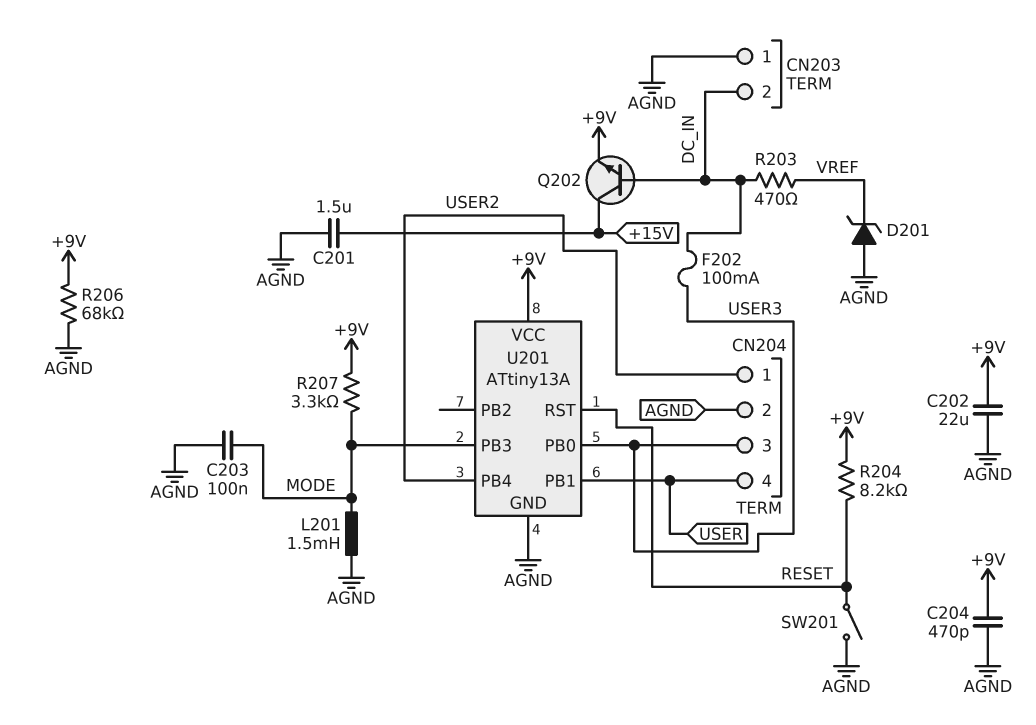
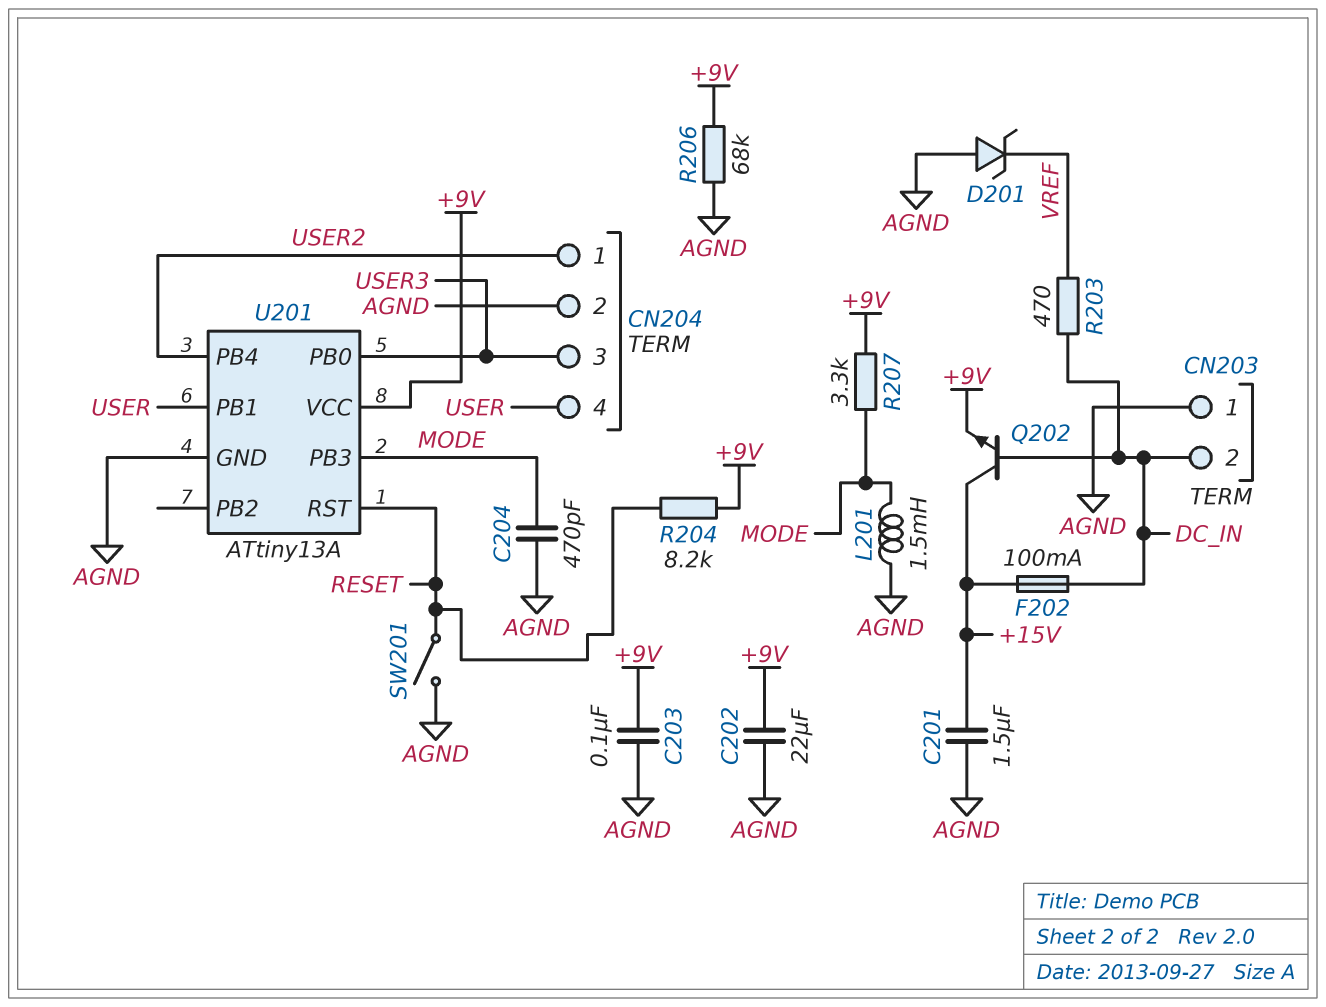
C203: 100nF (AGND, MODE) -> 100nF (+9V, AGND)
C204: 470pF (+9V, AGND) -> 470pF (AGND, MODE)
F202: 100mA (DC_IN, USER3) -> 100mA (+15V, DC_IN)

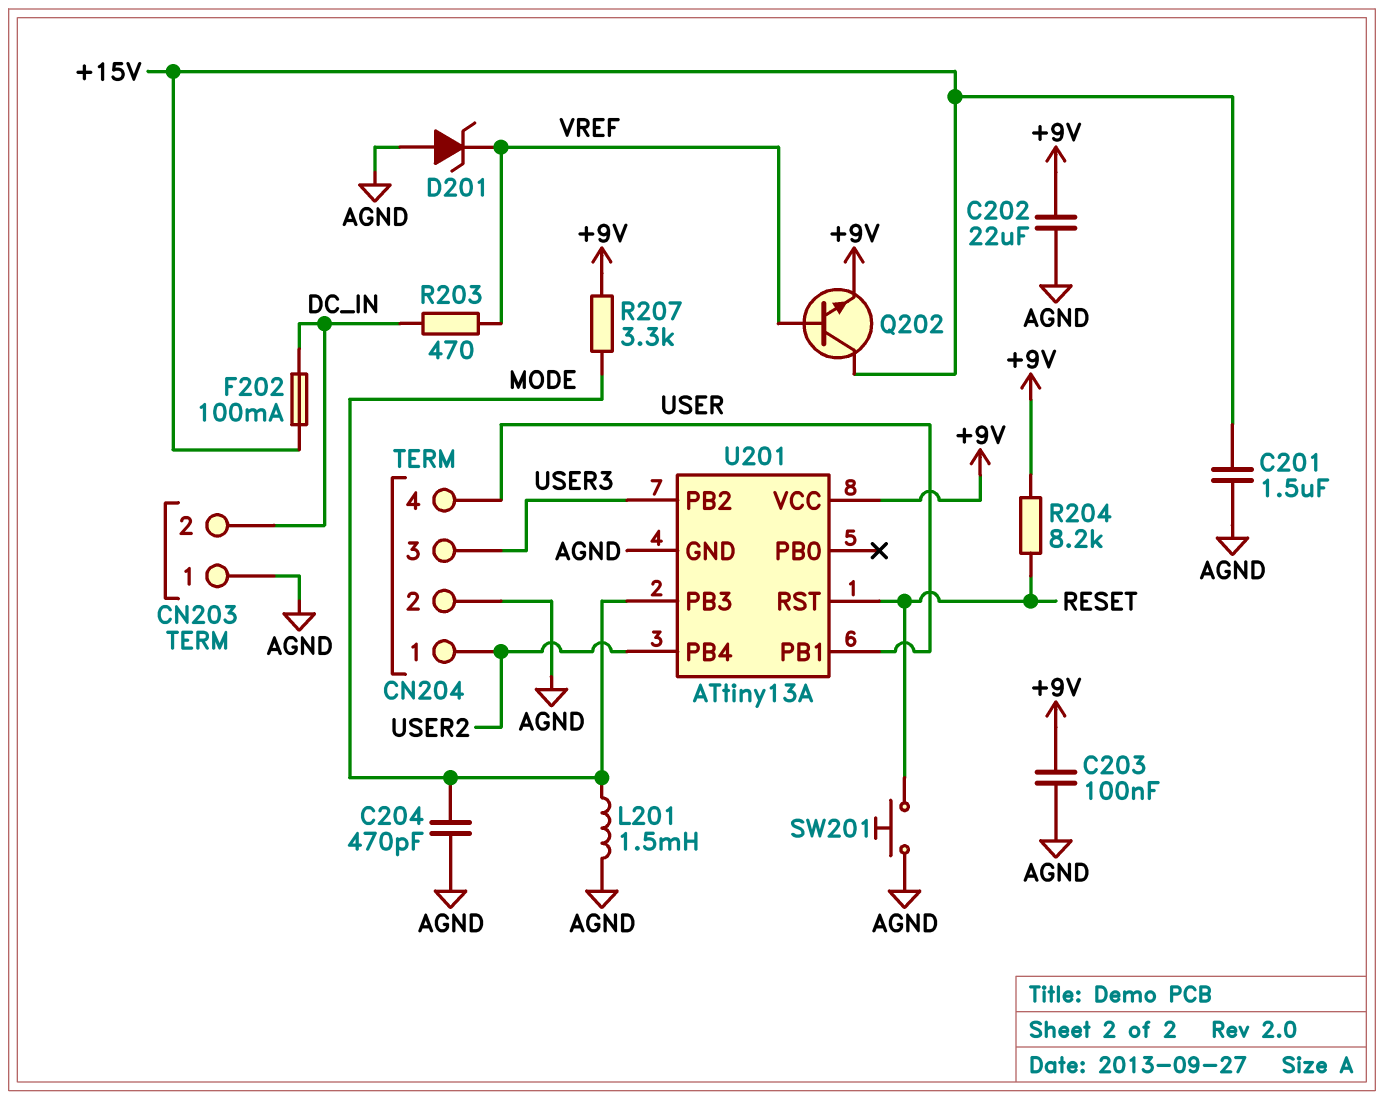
Q202: NPN (B DC_IN, C +15V, E +9V) -> NPN (B VREF, C +15V, E +9V)
R206: 68k (+9V, AGND) -> none
SW201: switch (AGND, RESET) -> button (AGND, RESET)
U201 pin PB0: USER3 -> none
U201 pin PB2: none -> USER3

